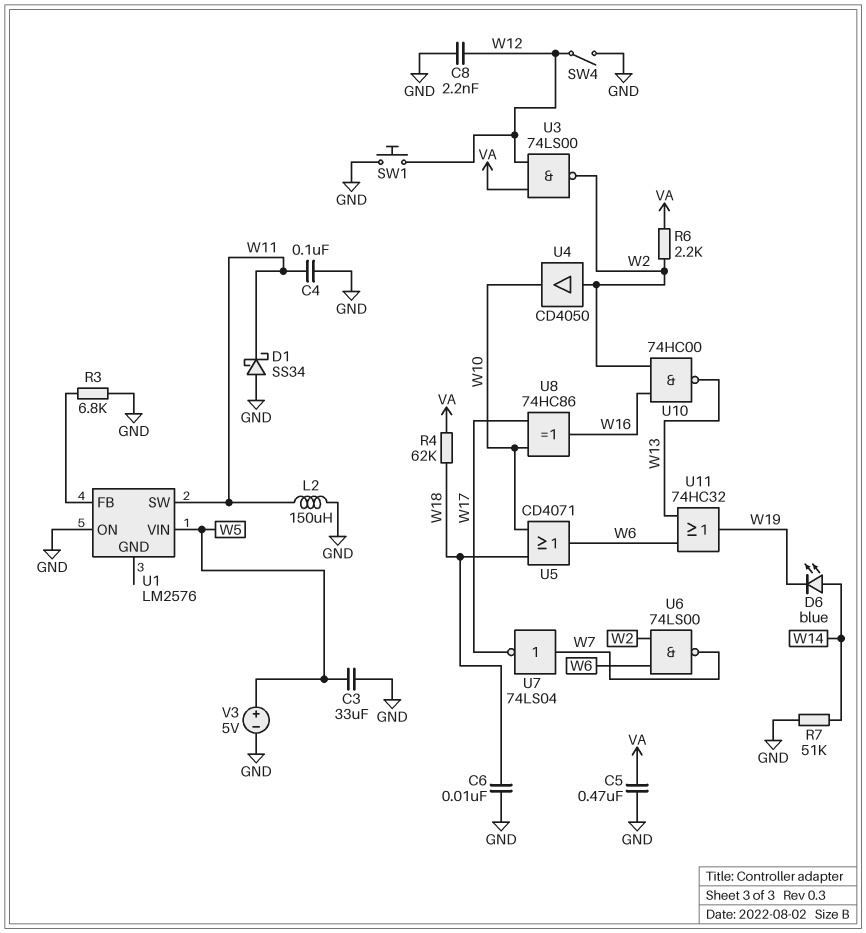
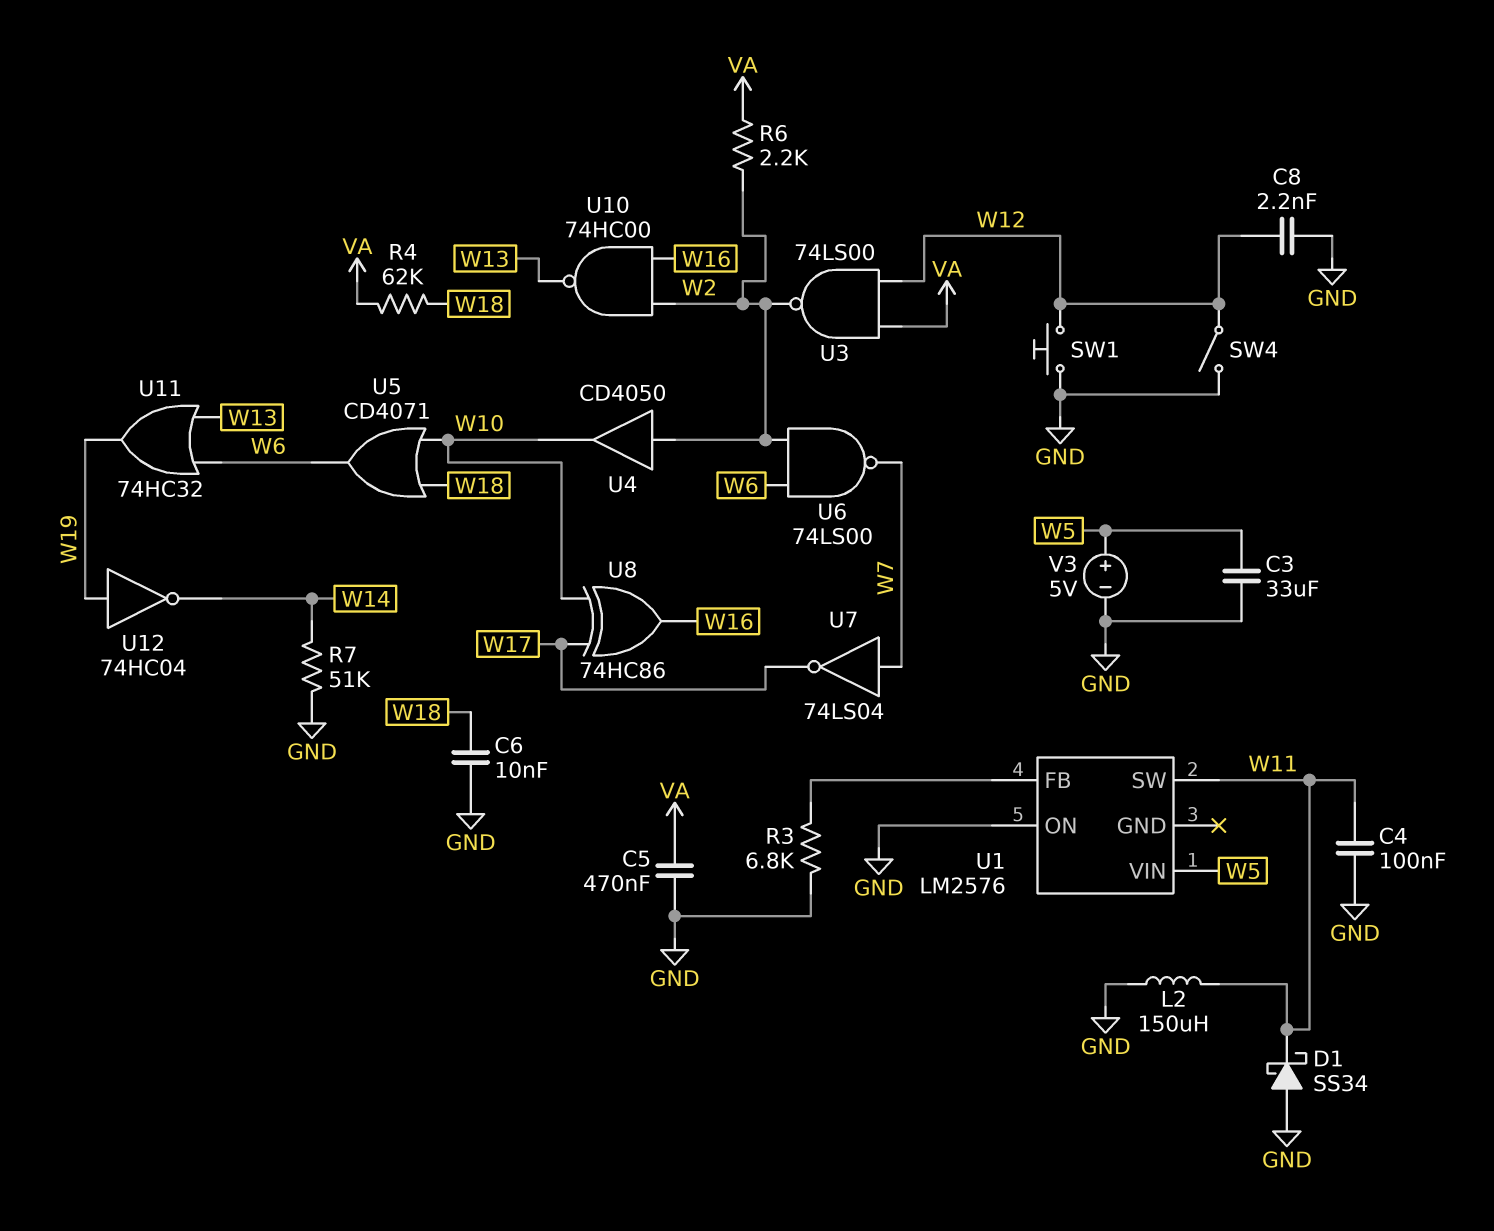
D6: LED blue (A W14, K W19) -> none
U12: none -> NOT 74HC04 (in W19, out W14)

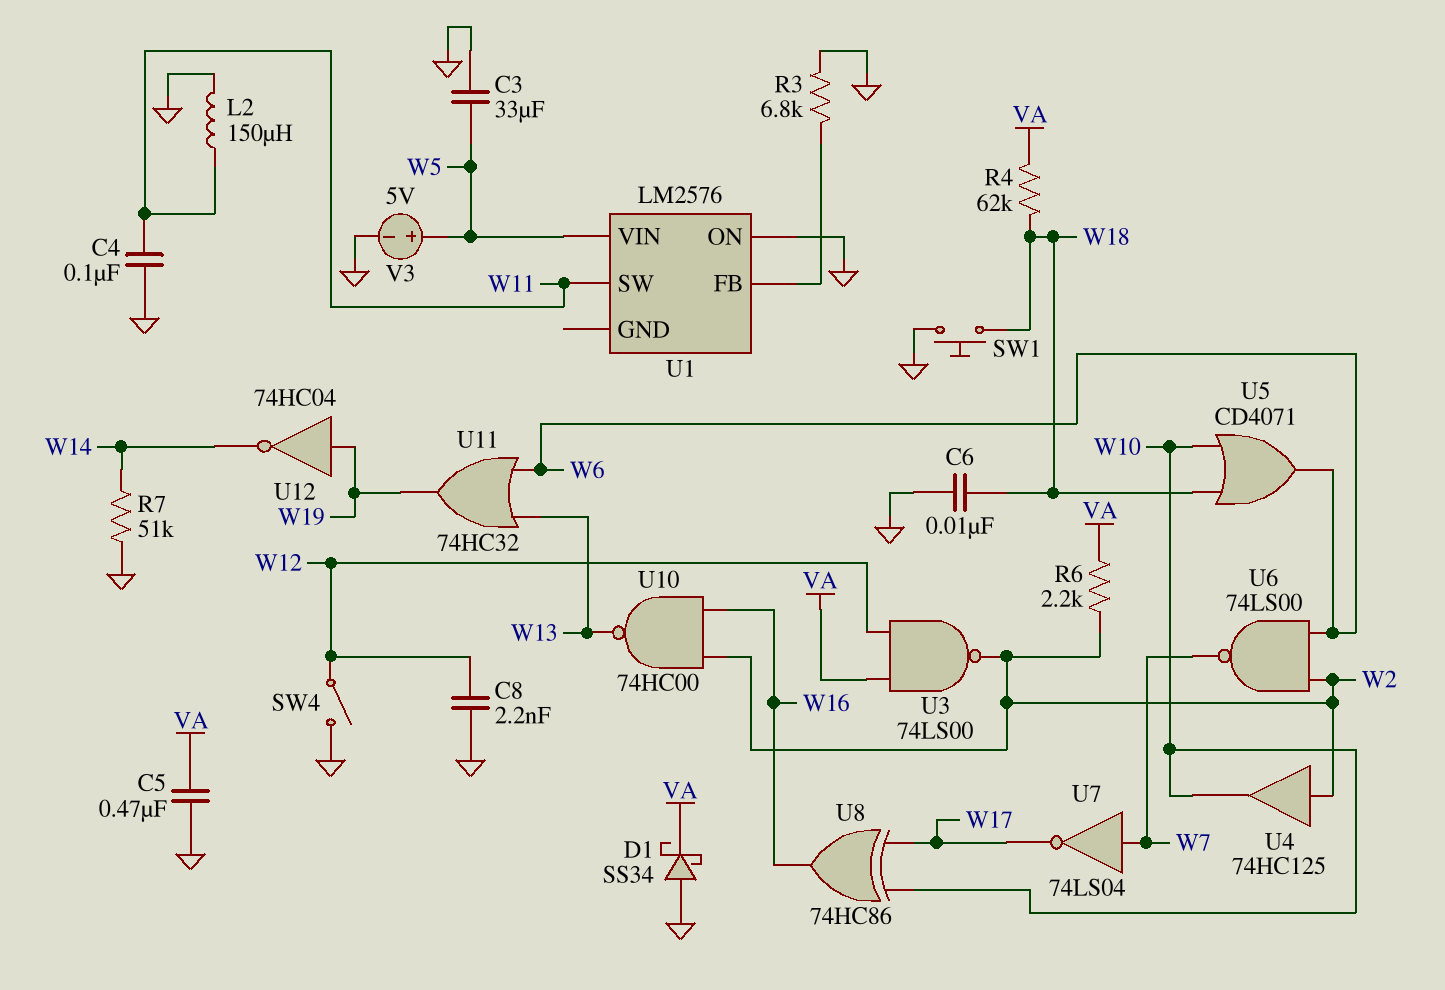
D1: schottky SS34 (A GND, K W11) -> schottky SS34 (A GND, K VA)
SW1: button (GND, W12) -> button (GND, W18)
U4: buffer CD4050 (in W2, out W10) -> buffer 74HC125 (in W2, out W10)

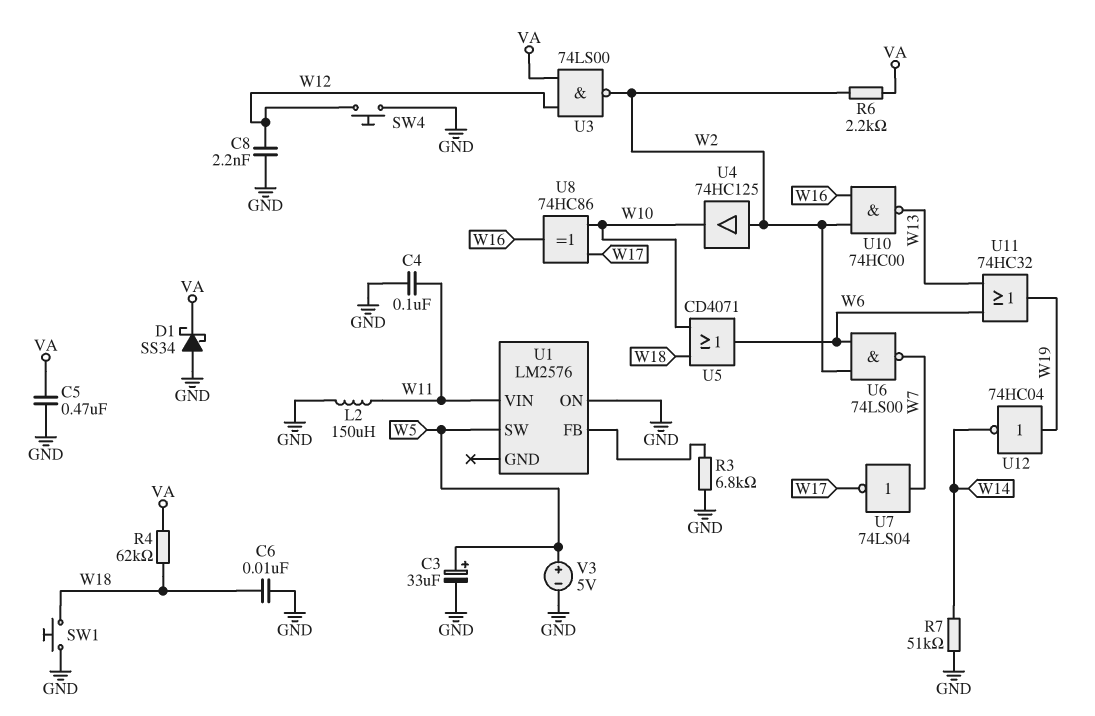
C3: 33uF (GND, W5) -> 33uF (plus W5, minus GND)
SW4: switch (GND, W12) -> button (GND, W12)
U1 pin SW: W11 -> W5
U1 pin VIN: W5 -> W11

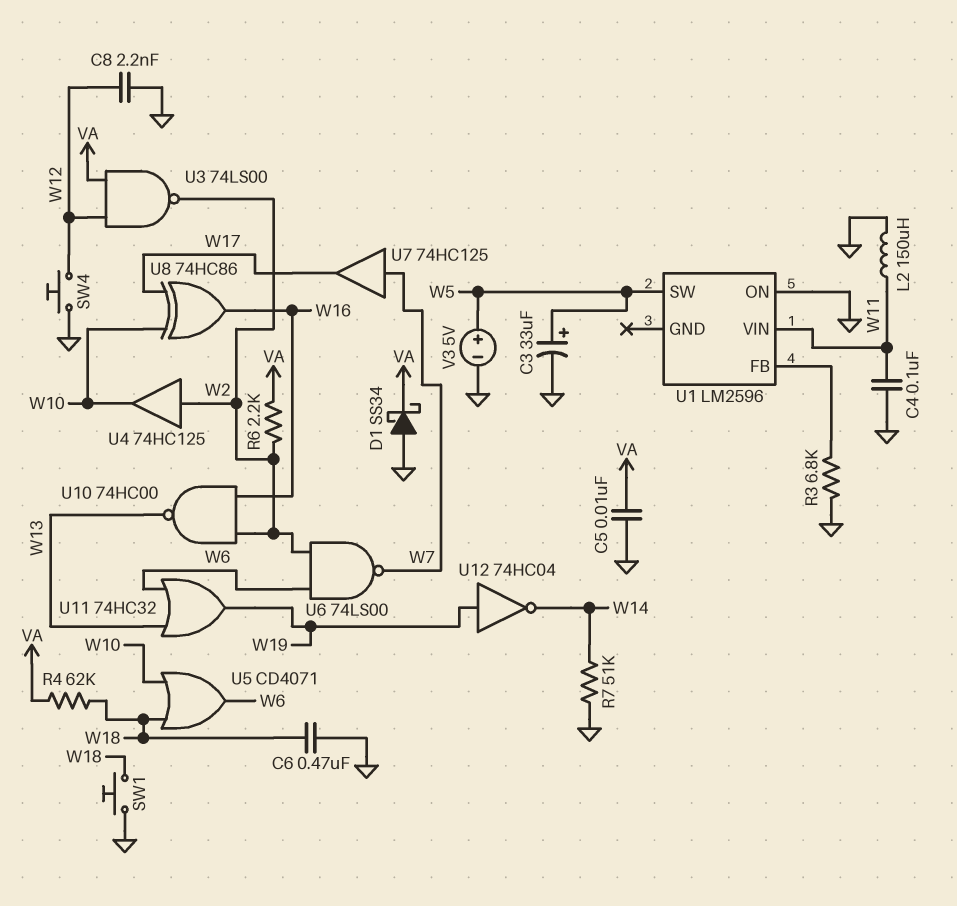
C5: 470nF (GND, VA) -> 10nF (GND, VA)
C6: 10nF (GND, W18) -> 470nF (GND, W18)
U1: LM2576 -> LM2596
U7: NOT 74LS04 (in W7, out W17) -> buffer 74HC125 (in W7, out W17)

